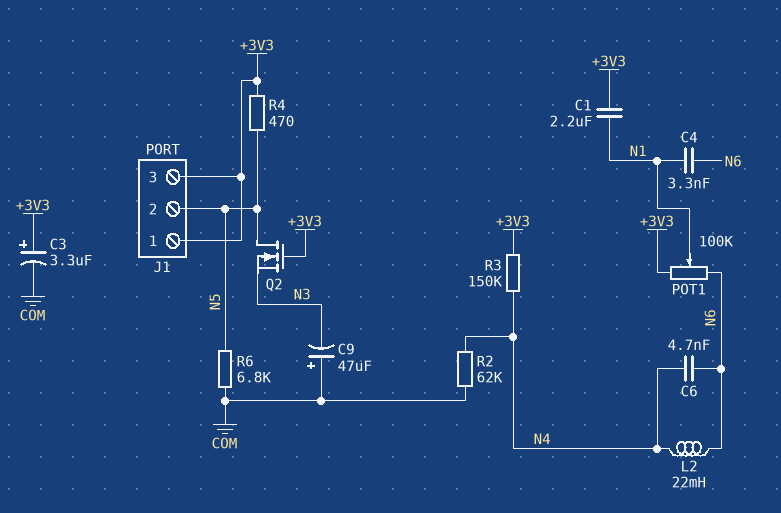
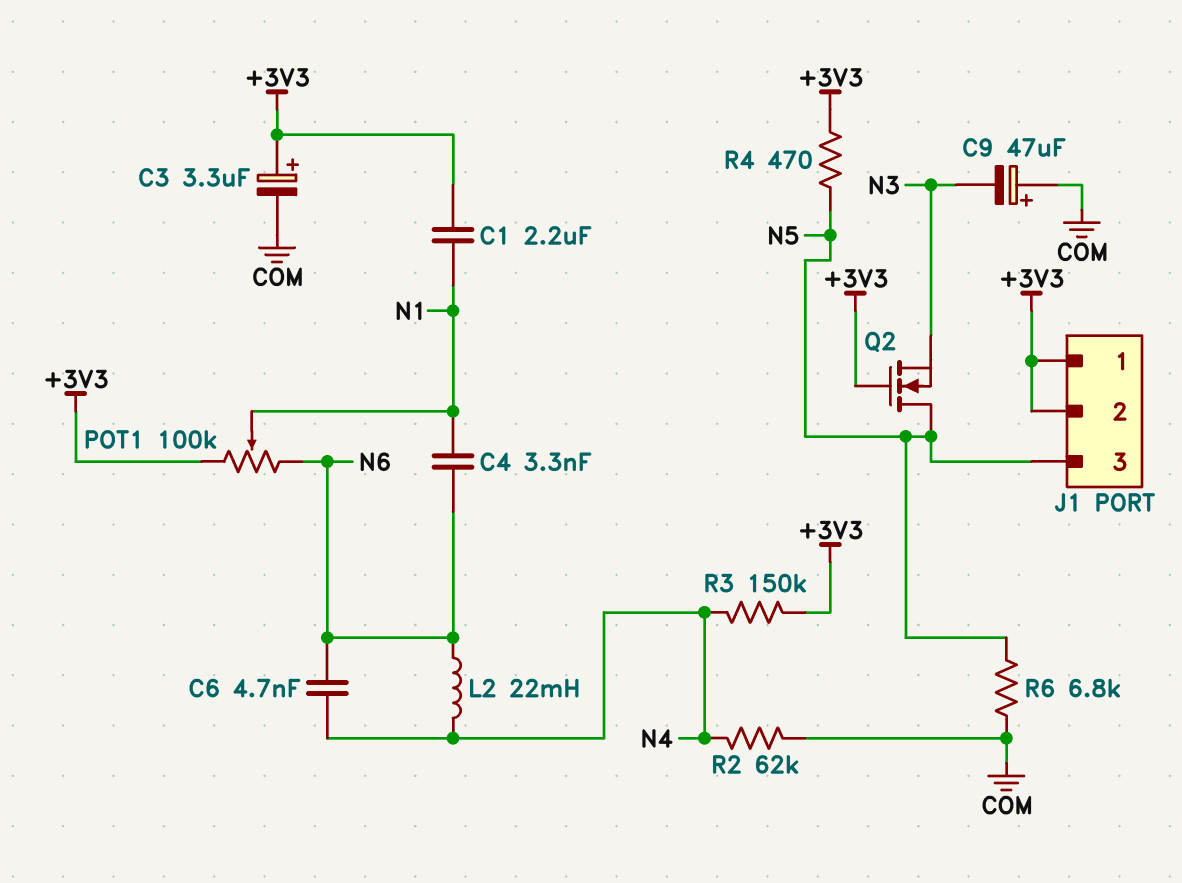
J1 pin 2: N5 -> +3V3
J1 pin 3: +3V3 -> N5

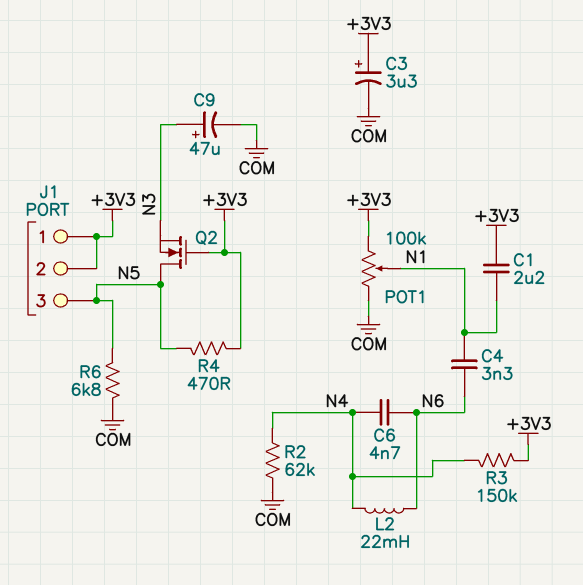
C9: 47uF (plus COM, minus N3) -> 47uF (plus N3, minus COM)
POT1: 100k (+3V3, N6, wiper N1) -> 100k (+3V3, COM, wiper N1)

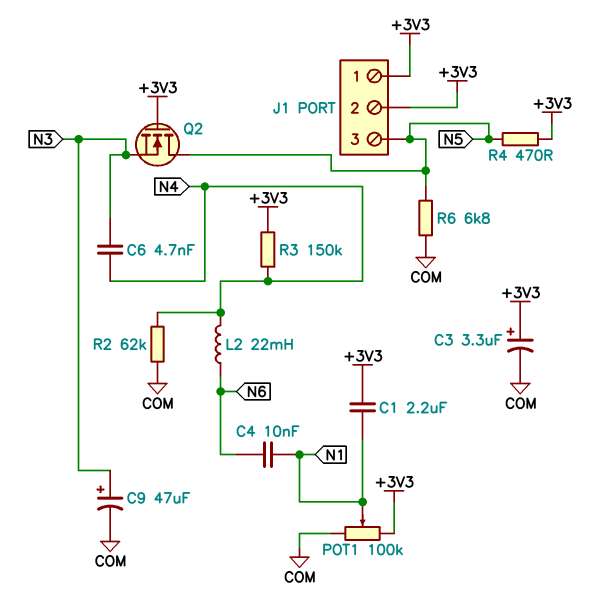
C4: 3.3nF (N1, N6) -> 10nF (N1, N6)
C6: 4.7nF (N4, N6) -> 4.7nF (N3, N4)

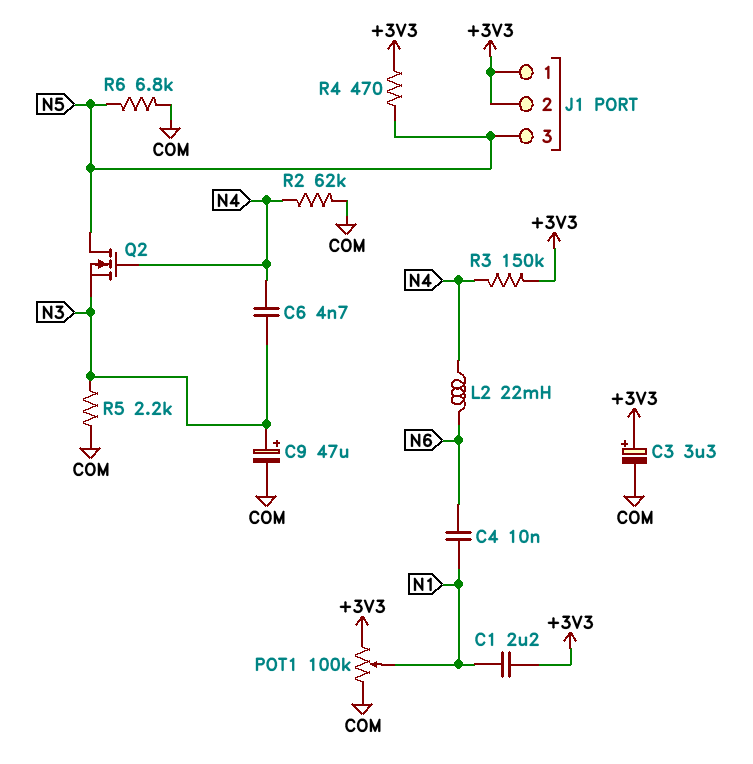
Q2: NMOS (G +3V3, D N5, S N3) -> NMOS (G N4, D N5, S N3)
R5: none -> 2.2k (COM, N3)

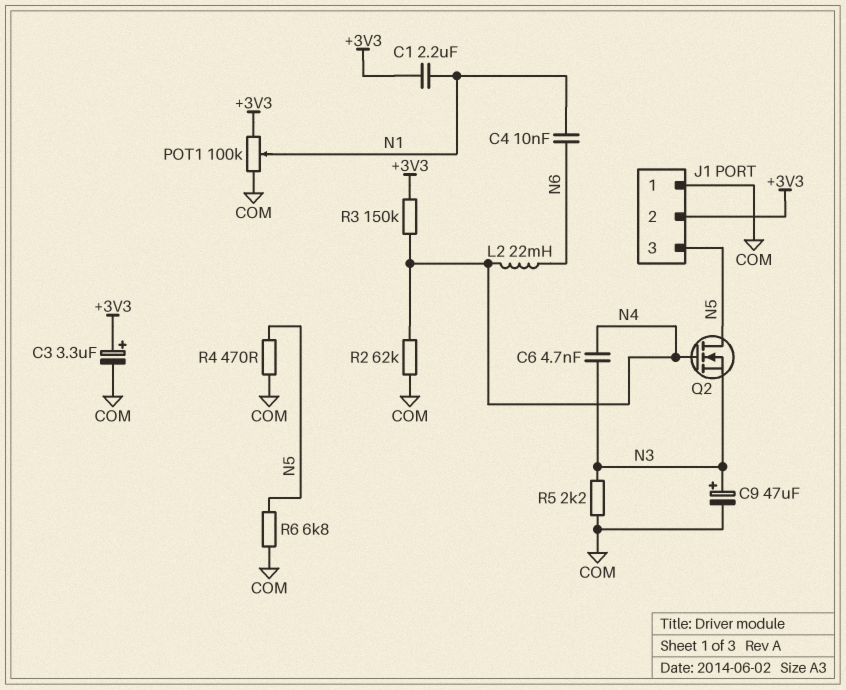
J1 pin 1: +3V3 -> COM
R4: 470 (+3V3, N5) -> 470 (COM, N5)

